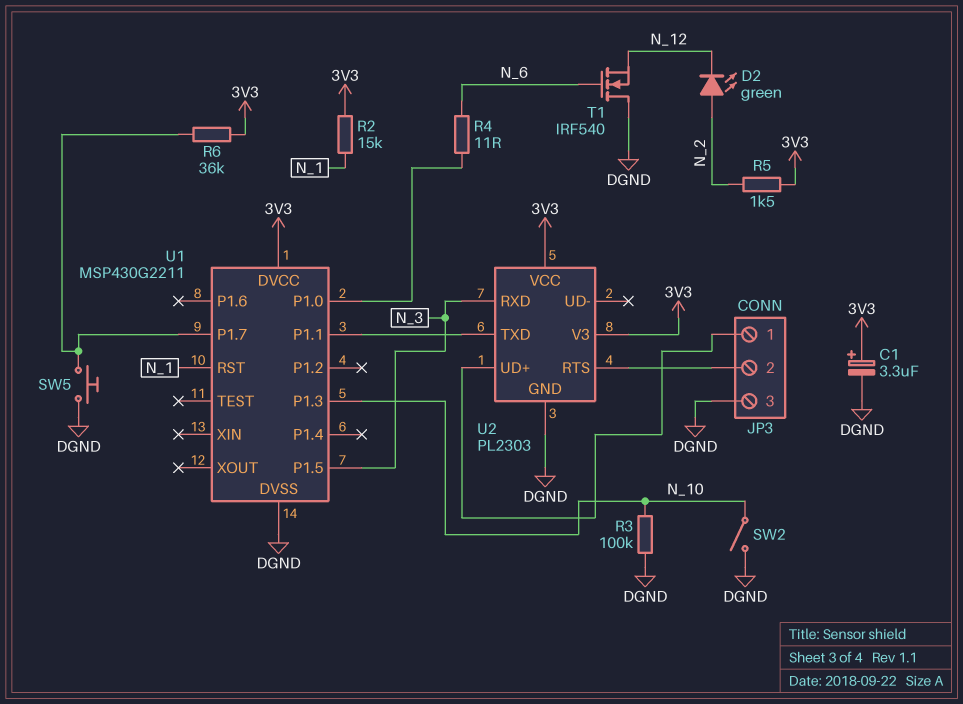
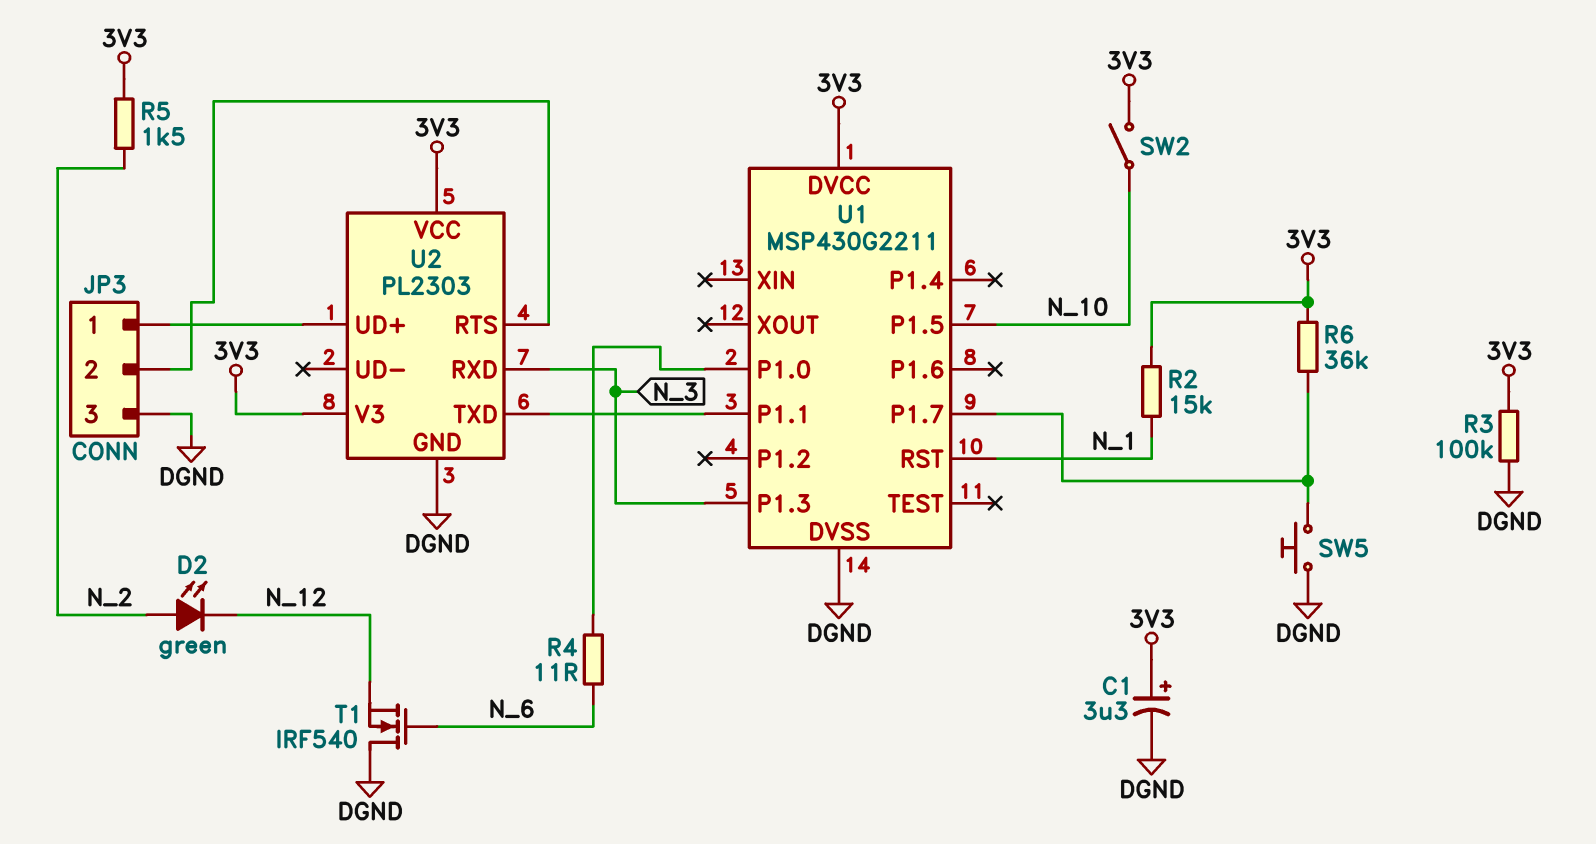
R3: 100k (DGND, N_10) -> 100k (3V3, DGND)
SW2: switch (DGND, N_10) -> switch (3V3, N_10)
U1 pin P1.3: N_10 -> N_3
U1 pin P1.5: N_3 -> N_10

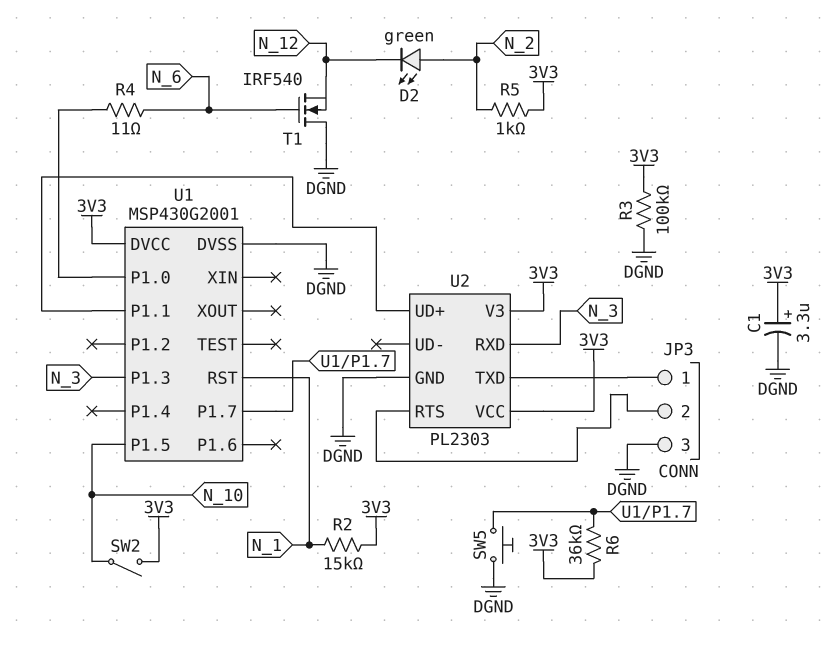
R5: 1.5k (3V3, N_2) -> 1k (3V3, N_2)
U1: MSP430G2211 -> MSP430G2001
U2 pin TXD: U1/P1.1 -> JP3/1
U2 pin UD+: JP3/1 -> U1/P1.1

